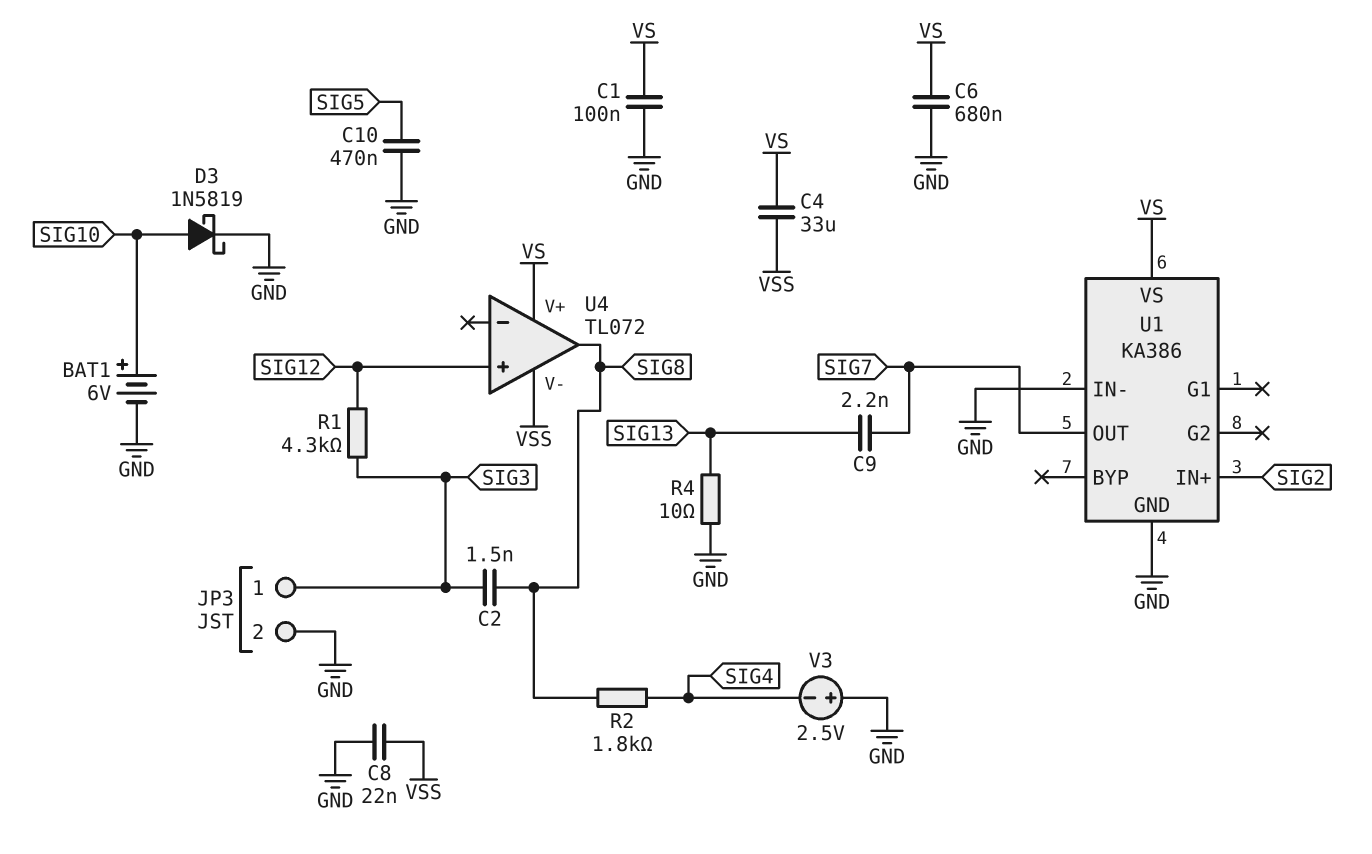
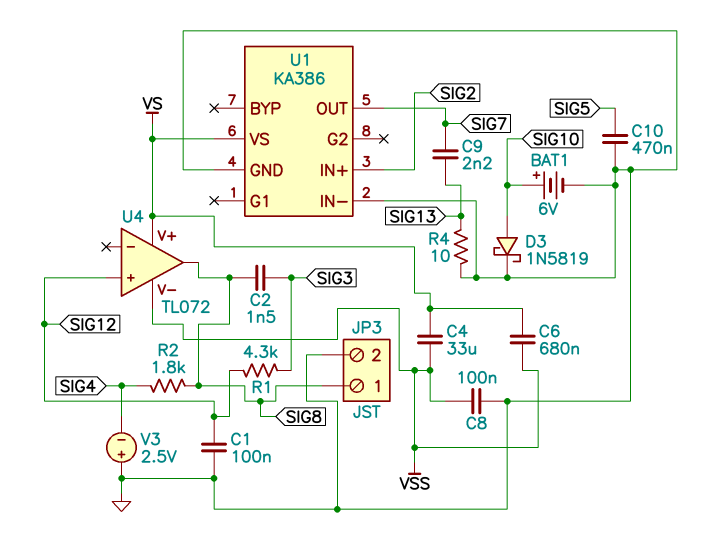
C1: 100nF (GND, VS) -> 100nF (GND, SIG12)
C6: 680nF (GND, VS) -> 680nF (VS, VSS)
C8: 22nF (GND, VSS) -> 100nF (GND, VSS)
JP3 pin 1: SIG3 -> SIG8

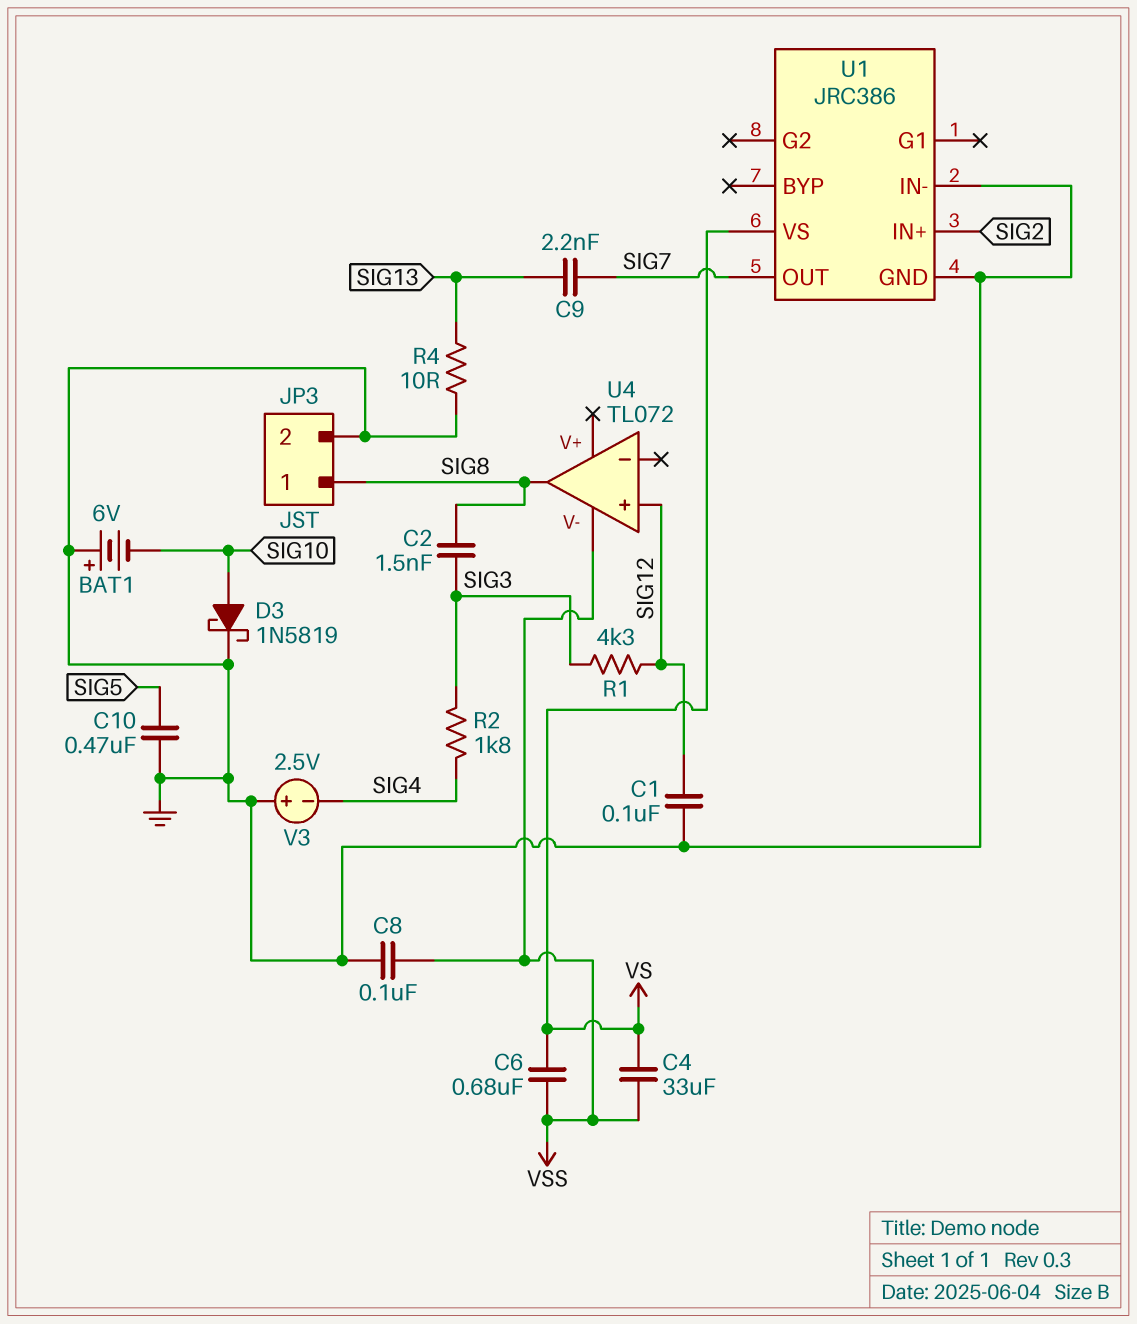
BAT1: 6V (plus SIG10, minus GND) -> 6V (plus GND, minus SIG10)
R2: 1.8k (SIG4, SIG8) -> 1.8k (SIG3, SIG4)
U1: KA386 -> JRC386
U4 pin V+: VS -> none

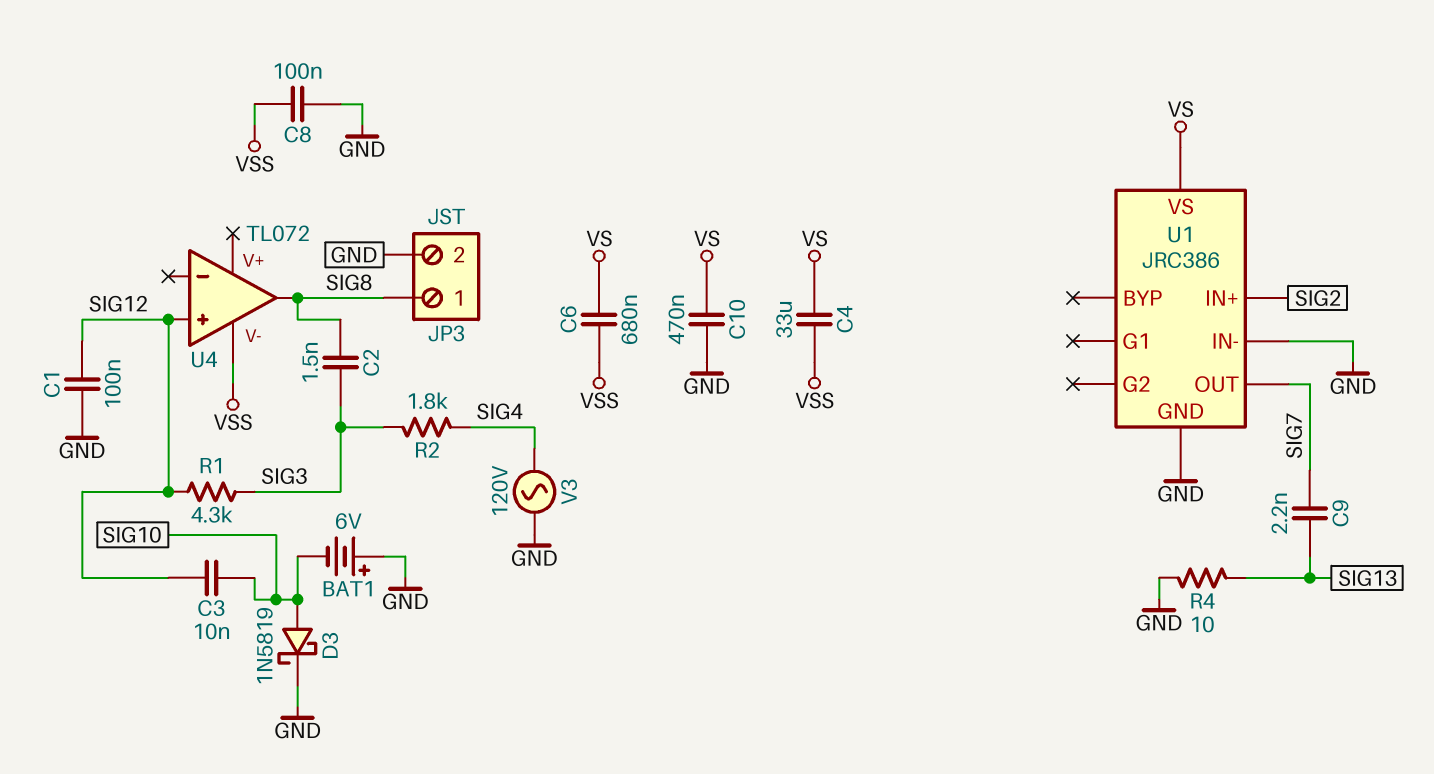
C3: none -> 10nF (SIG10, SIG12)
C10: 470nF (GND, SIG5) -> 470nF (GND, VS)
V3: 2.5V (plus GND, minus SIG4) -> AC 120V (GND, SIG4)

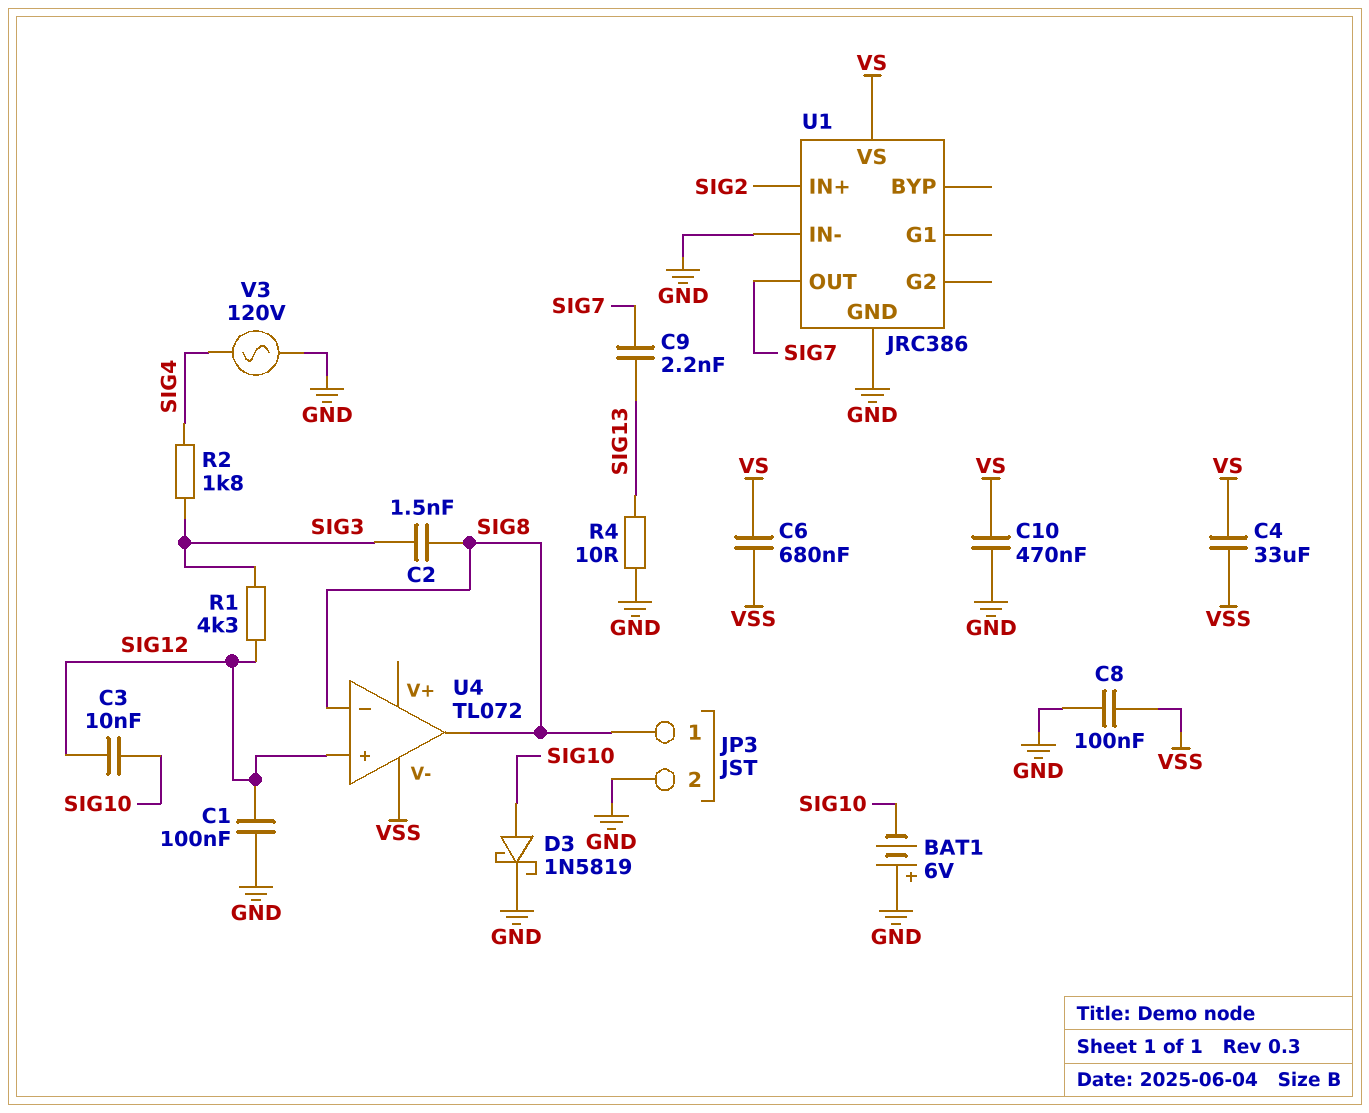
U4 pin in-: none -> SIG8

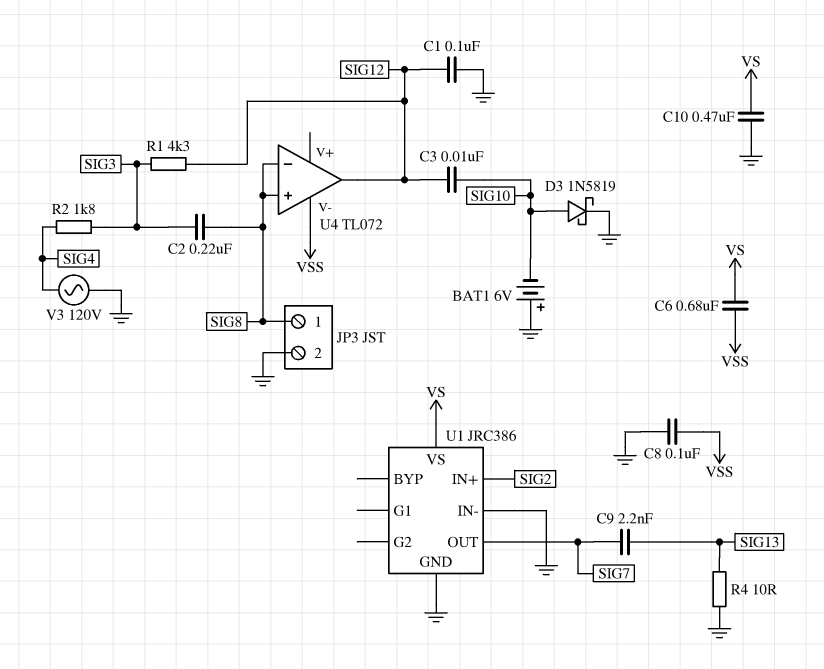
C2: 1.5nF (SIG3, SIG8) -> 220nF (SIG3, SIG8)
C4: 33uF (VS, VSS) -> none
U4 pin in+: SIG12 -> SIG8
U4 pin out: SIG8 -> SIG12

